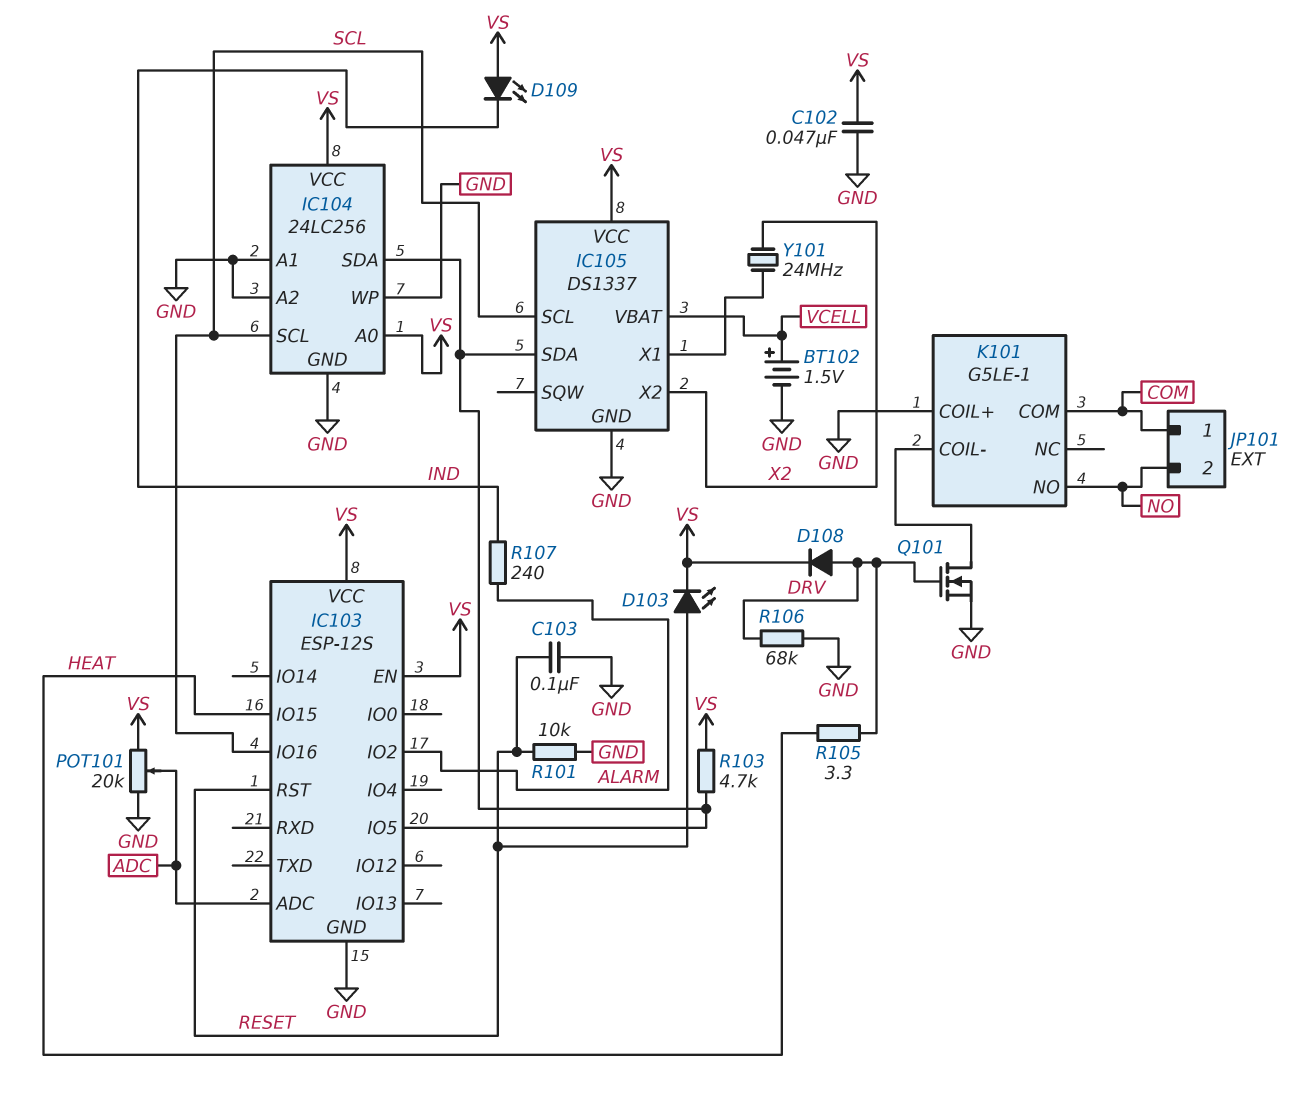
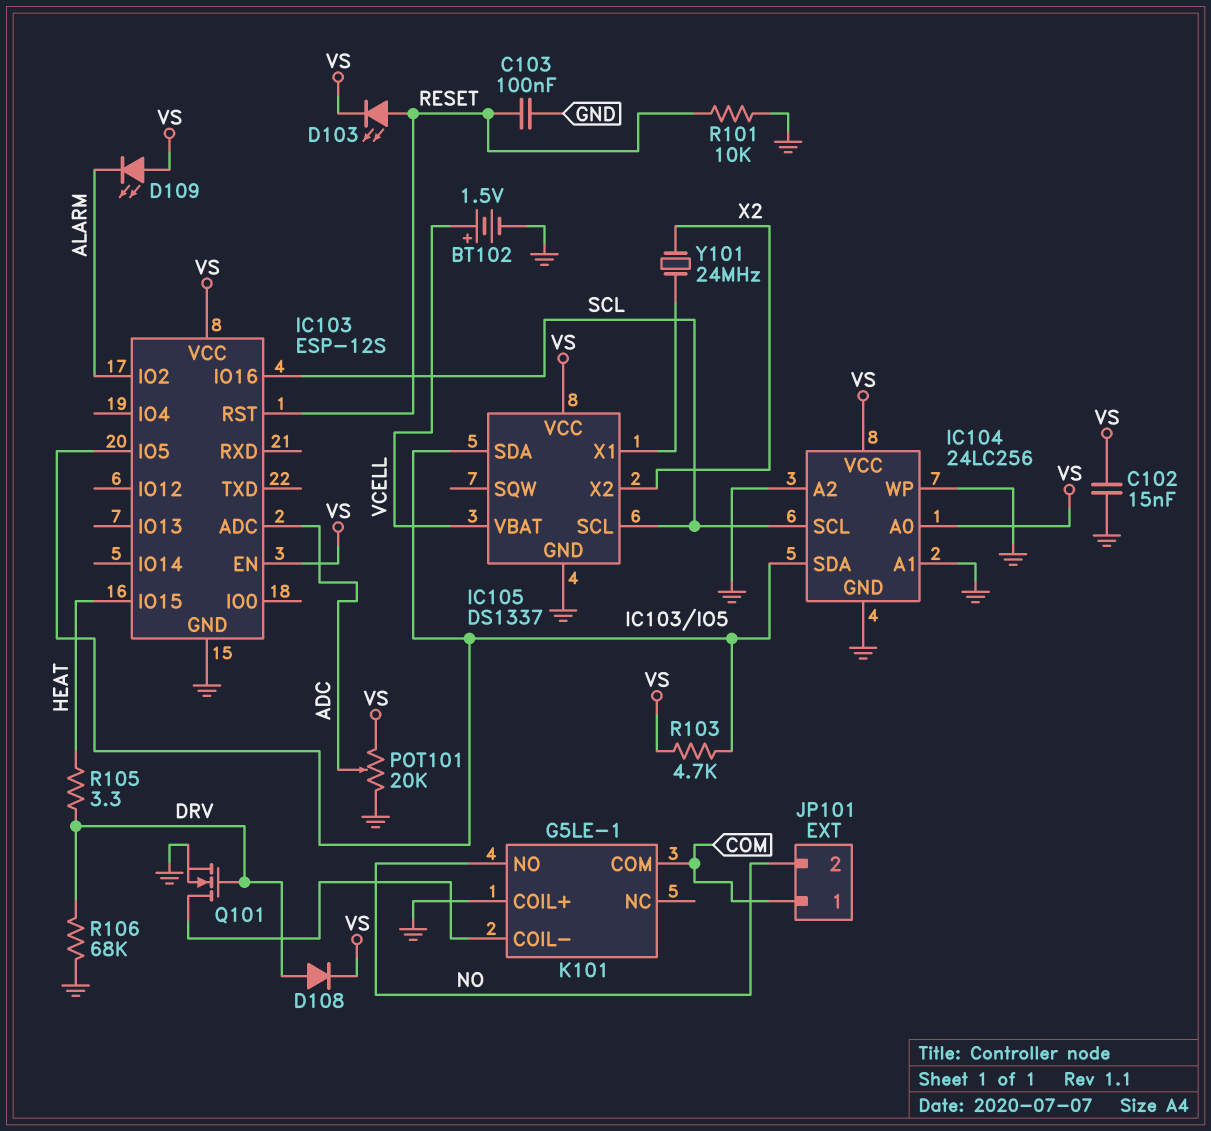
C102: 47nF (GND, VS) -> 15nF (GND, VS)
D109: LED (A VS, K IND) -> LED (A VS, K ALARM)
R107: 240 (ALARM, IND) -> none

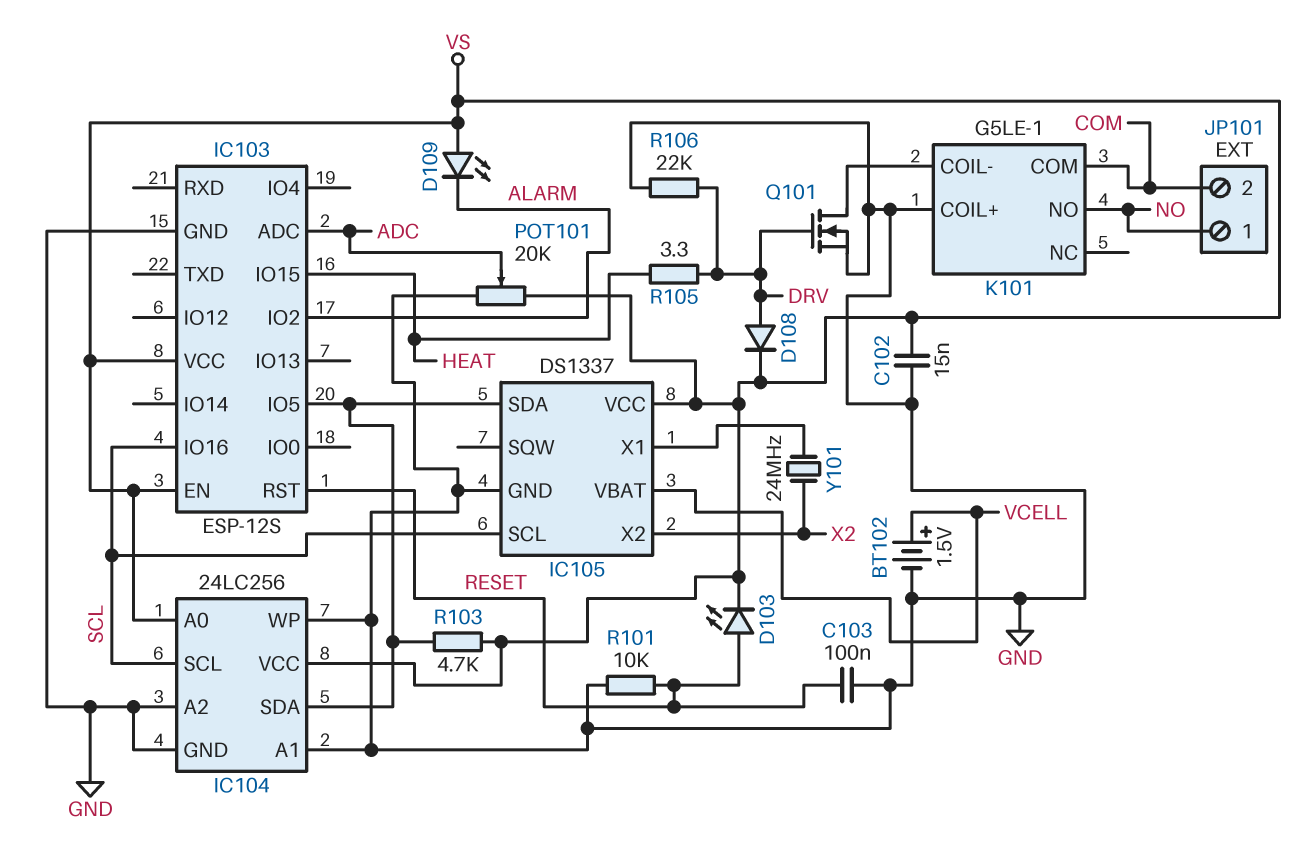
JP101 pin 1: COM -> NO
JP101 pin 2: NO -> COM
R106: 68k (DRV, GND) -> 22k (DRV, GND)

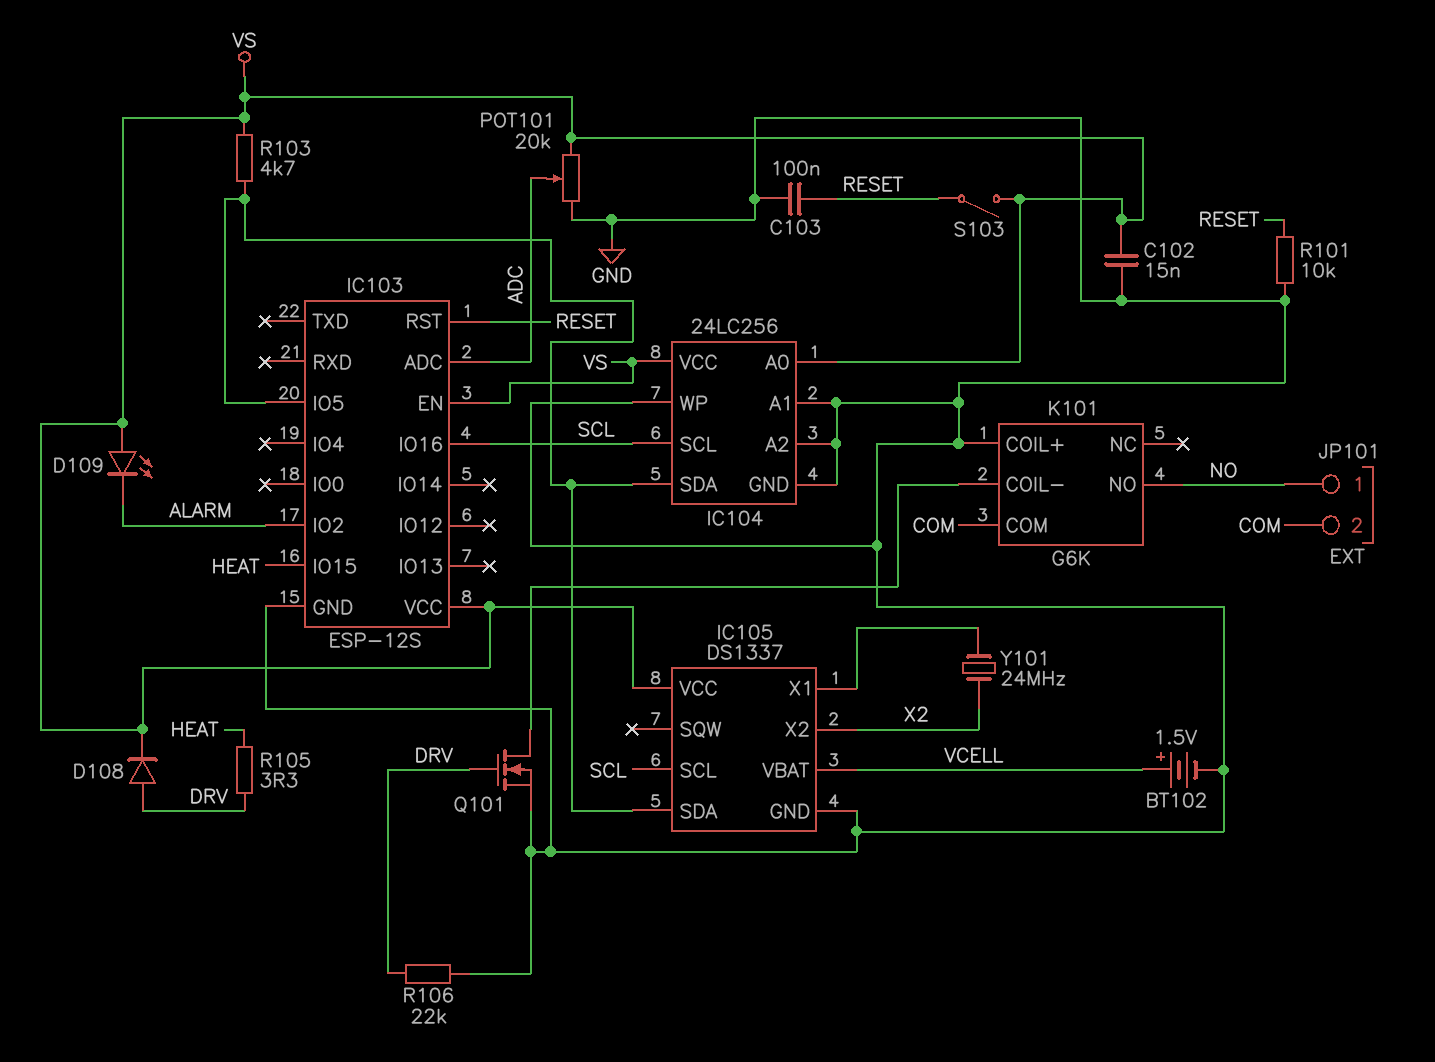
D103: LED (A RESET, K VS) -> none
K101: G5LE-1 -> G6K
S103: none -> switch (RESET, VS)

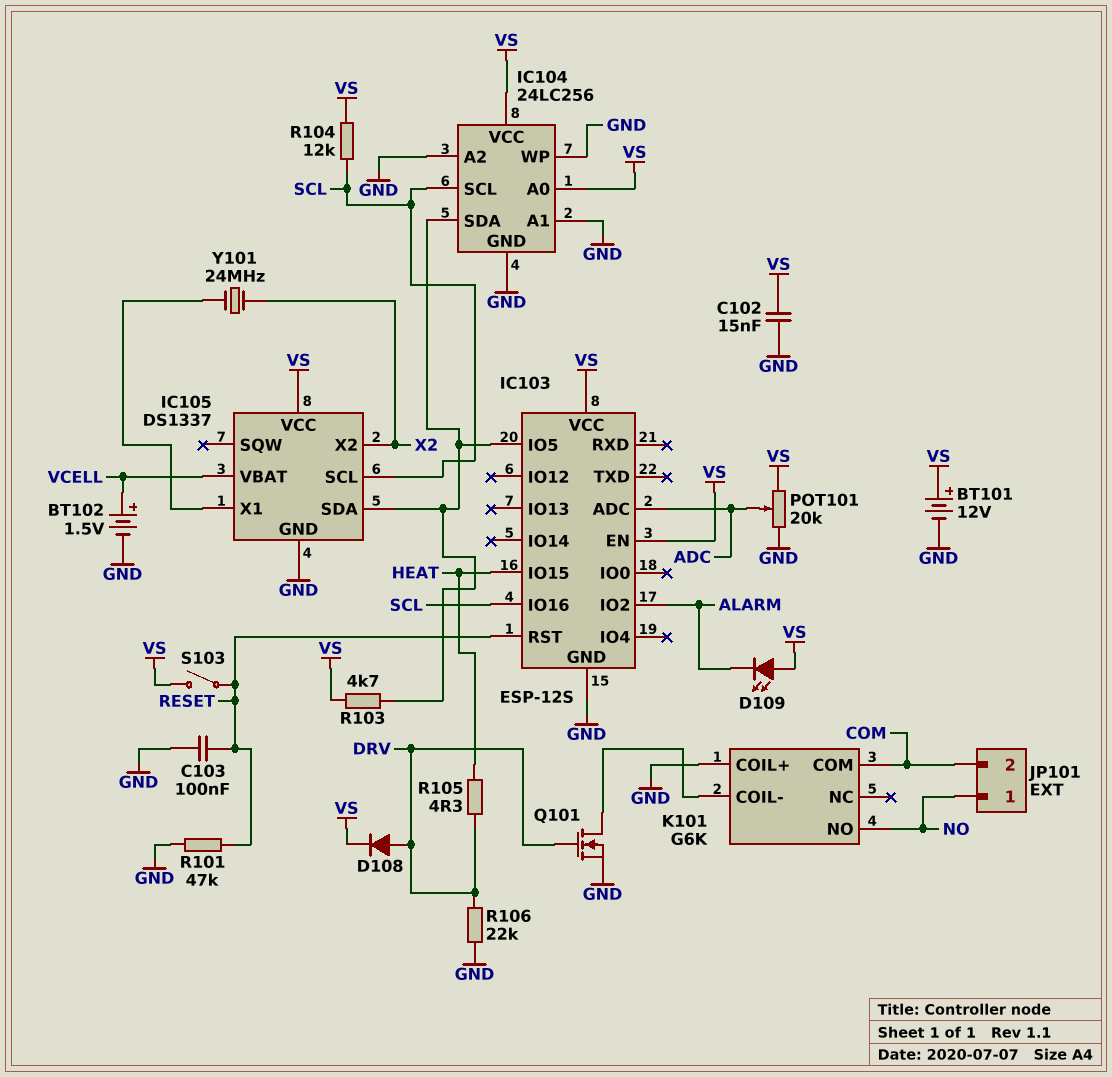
BT101: none -> 12V (plus VS, minus GND)
R101: 10k (GND, RESET) -> 47k (GND, RESET)
R104: none -> 12k (SCL, VS)
R105: 3.3 (DRV, HEAT) -> 4.3 (DRV, HEAT)

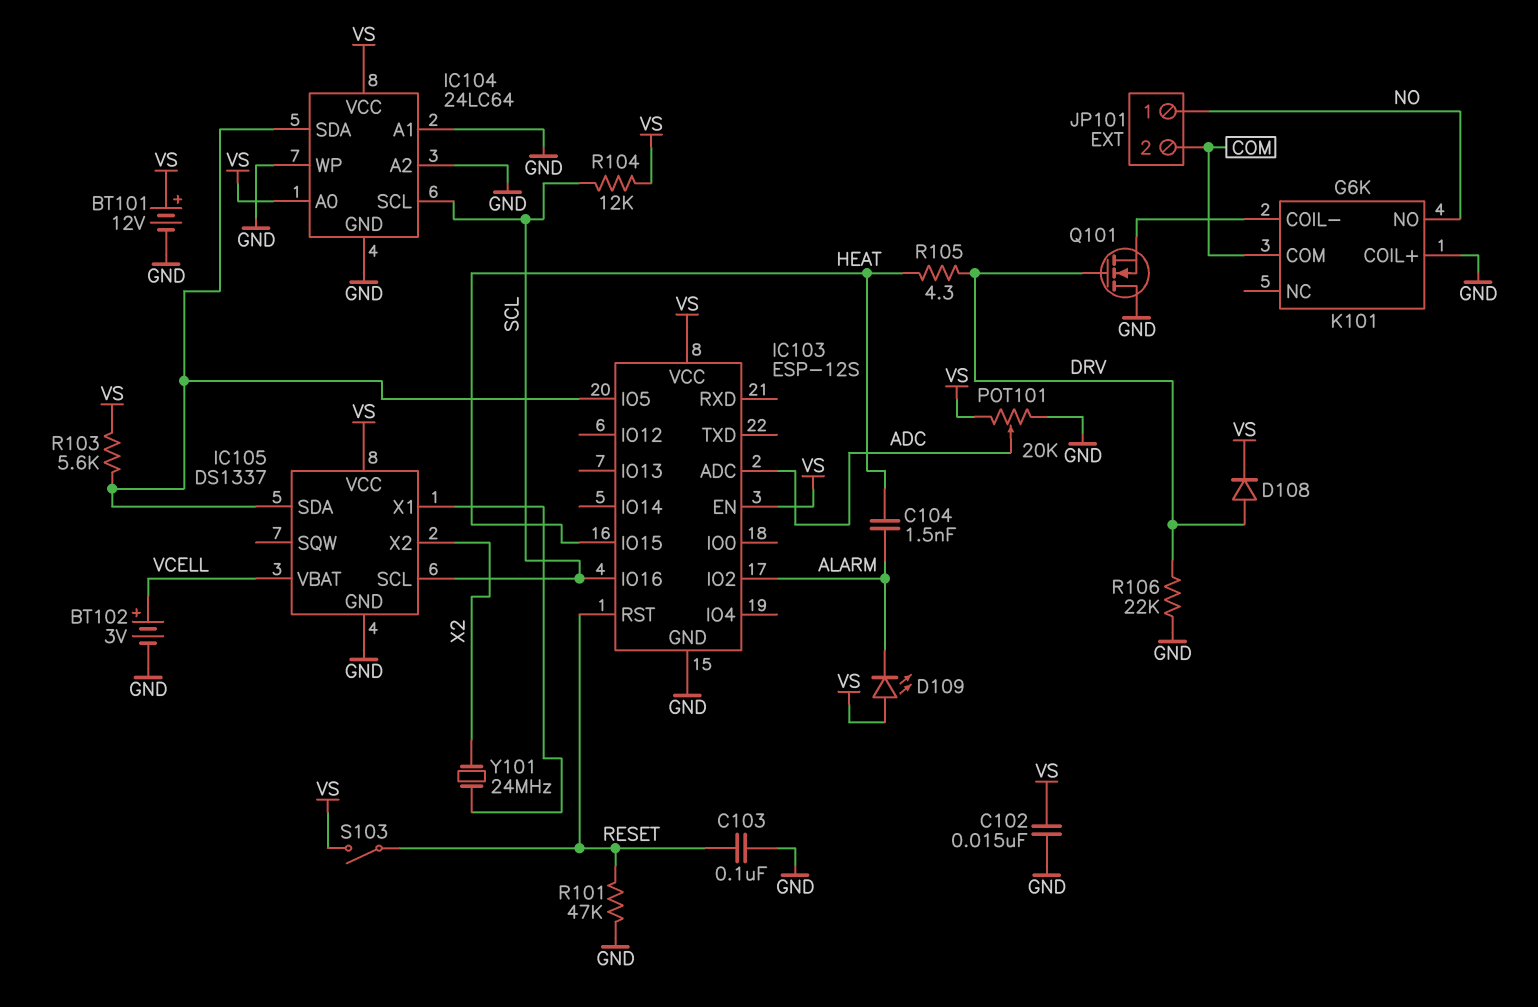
BT102: 1.5V (plus VCELL, minus GND) -> 3V (plus VCELL, minus GND)
C104: none -> 1.5nF (ALARM, HEAT)
IC104: 24LC256 -> 24LC64
Q101: NMOS (G DRV, D K101/COIL-, S GND) -> NMOS (G DRV, D GND, S K101/COIL-)
R103: 4.7k (IC103/IO5, VS) -> 5.6k (IC103/IO5, VS)

